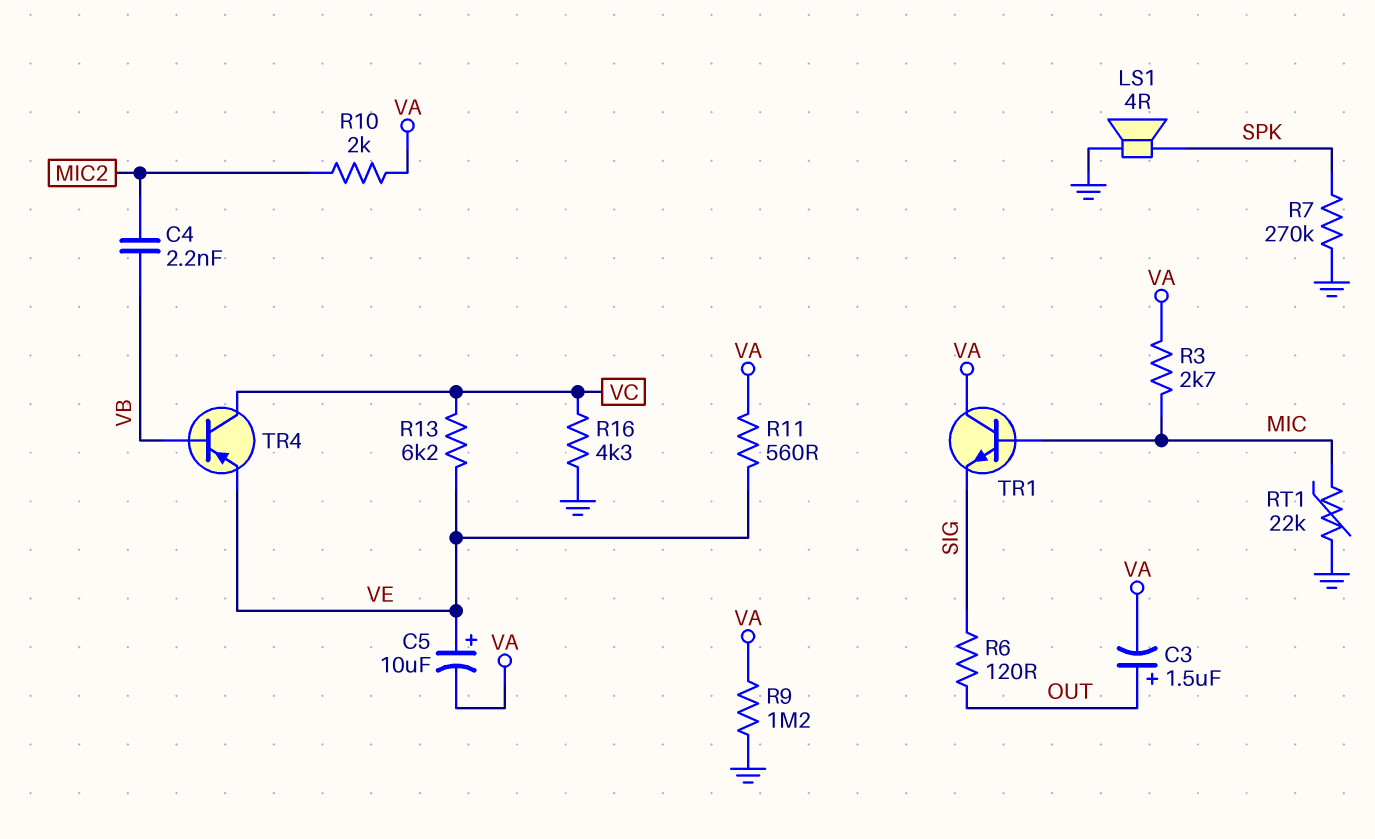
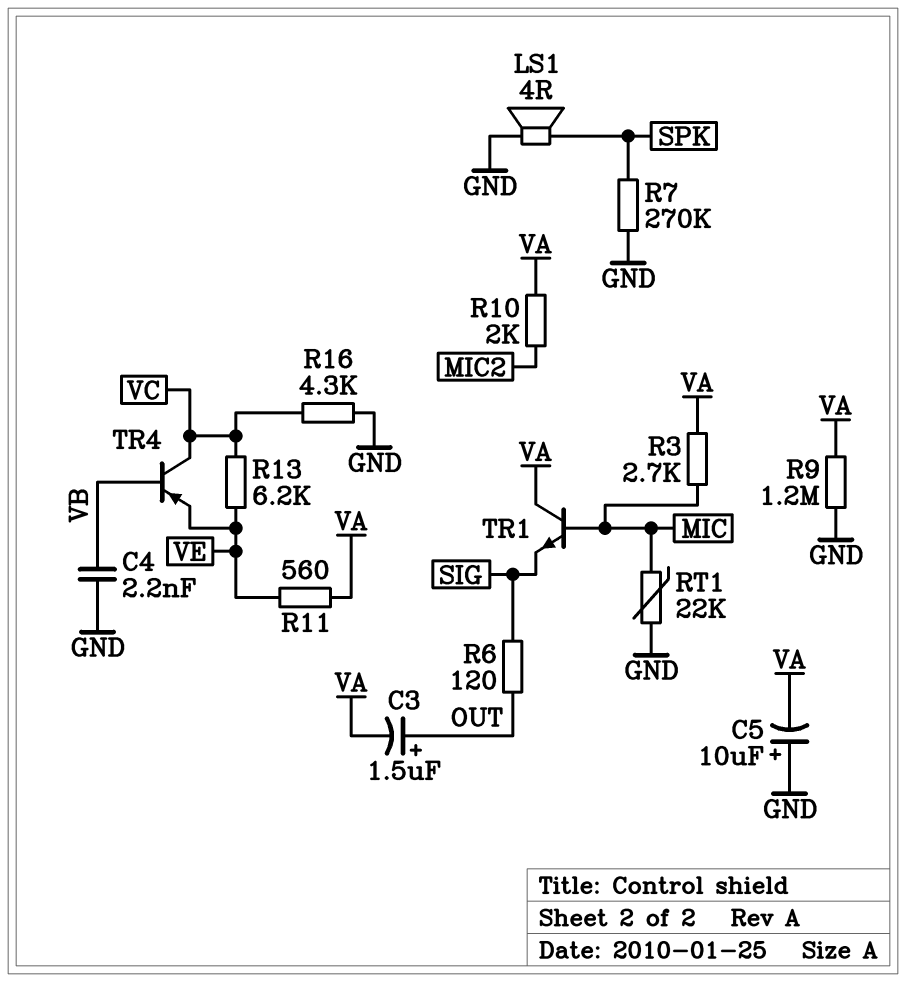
C4: 2.2nF (MIC2, VB) -> 2.2nF (GND, VB)
C5: 10uF (plus VE, minus VA) -> 10uF (plus GND, minus VA)

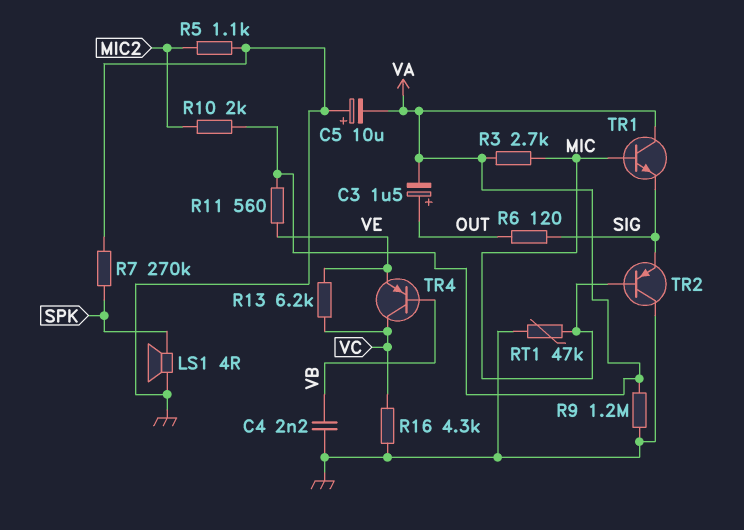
R5: none -> 1.1k (GND, MIC2)
RT1: 22k (GND, MIC) -> 47k (GND, MIC)
TR2: none -> PNP (B MIC, C GND, E SIG)

